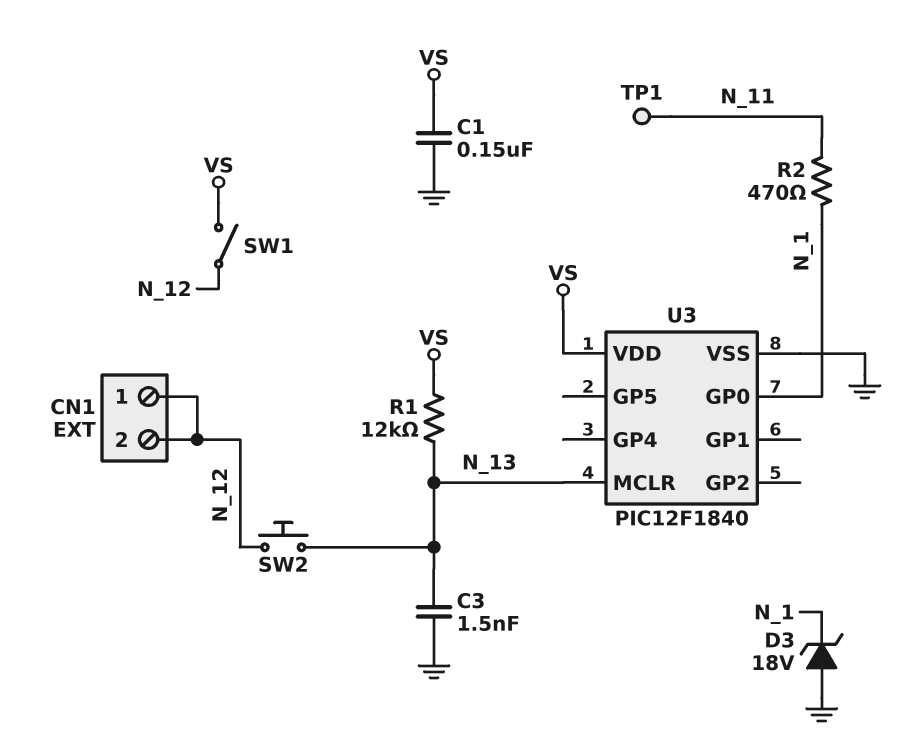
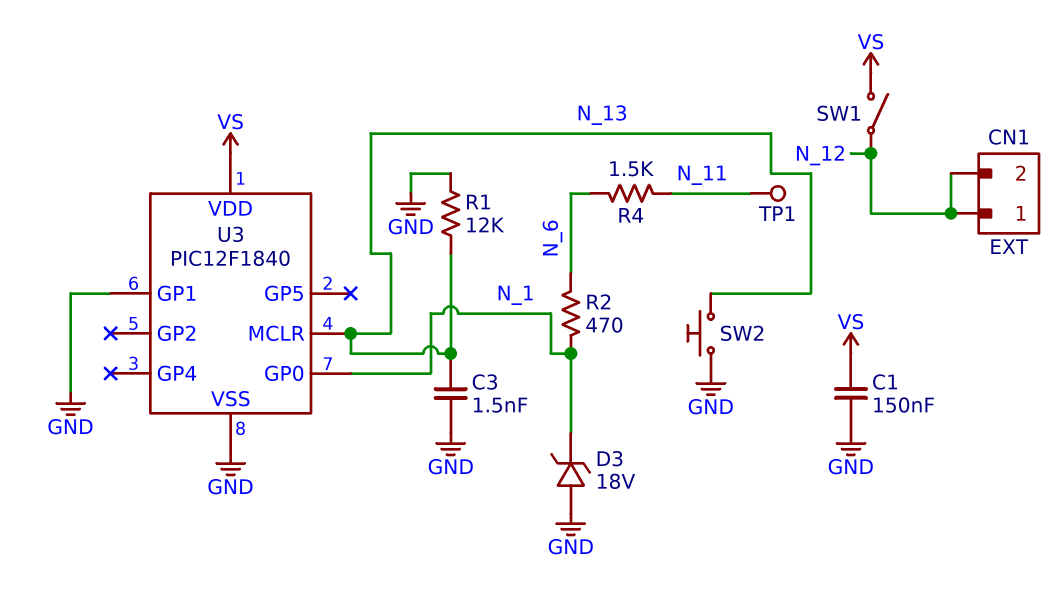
R1: 12k (N_13, VS) -> 12k (GND, N_13)
R2: 470 (N_1, N_11) -> 470 (N_1, N_6)
R4: none -> 1.5k (N_6, N_11)
SW2: button (N_12, N_13) -> button (GND, N_13)
U3 pin GP1: none -> GND

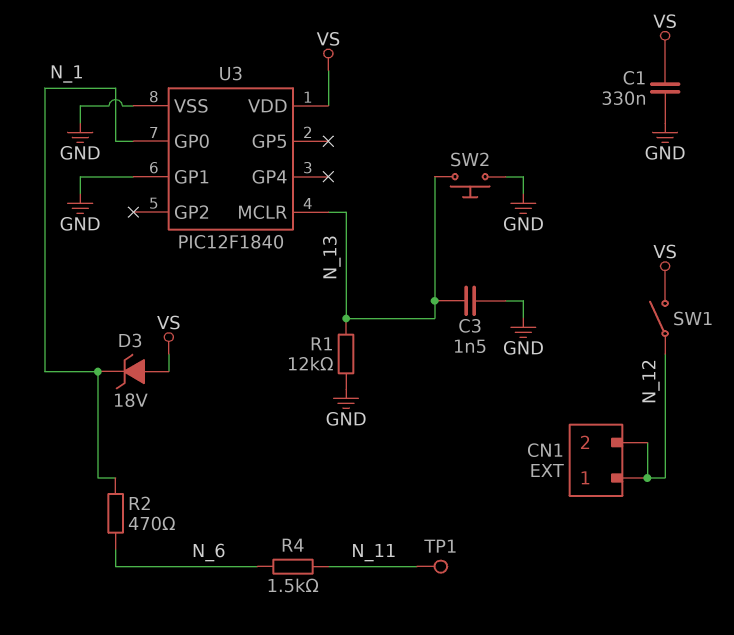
C1: 150nF (GND, VS) -> 330nF (GND, VS)
D3: zener 18V (A GND, K N_1) -> zener 18V (A VS, K N_1)

